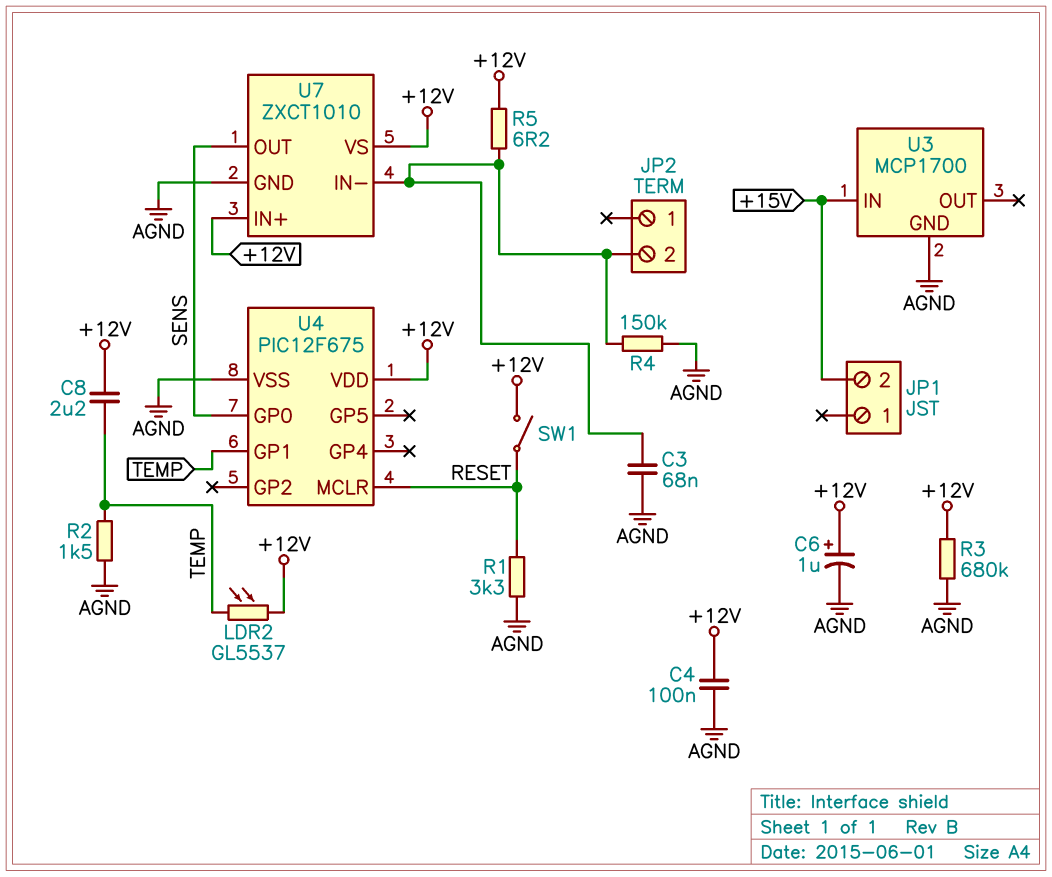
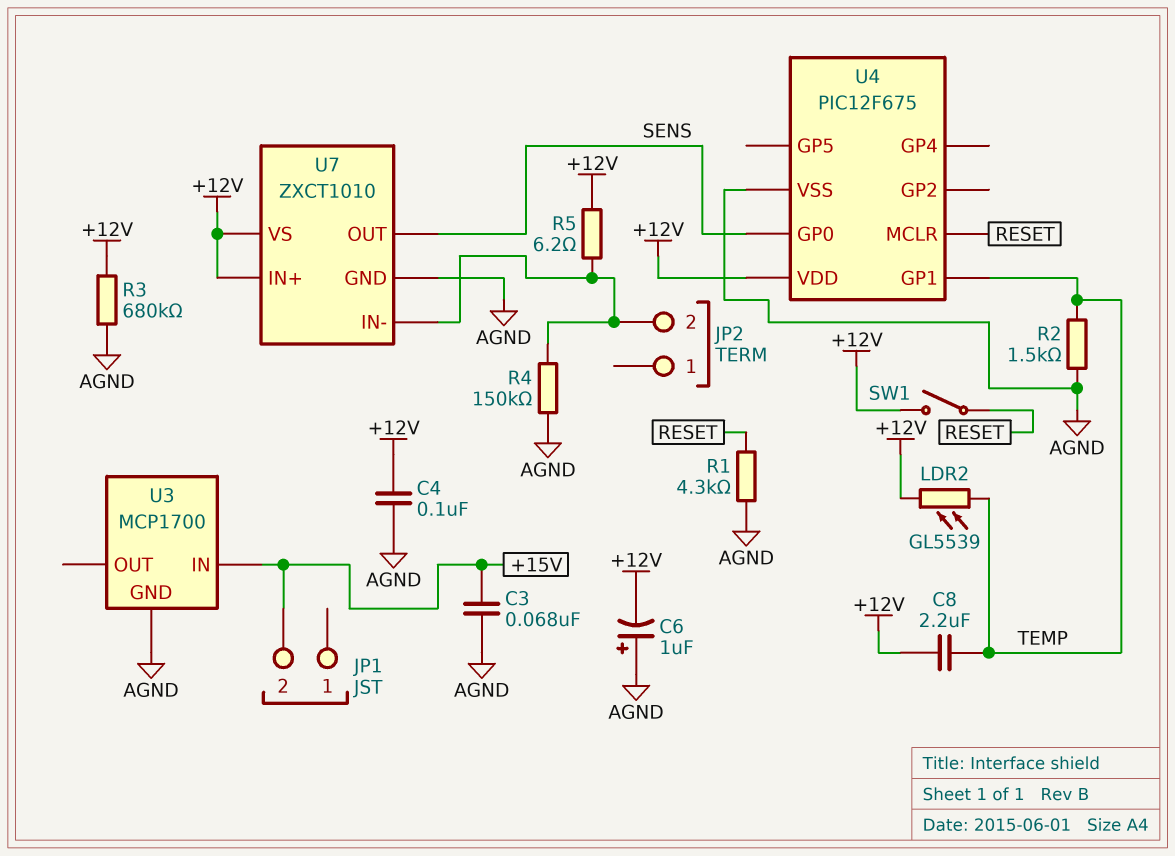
C3: 68nF (AGND, JP2/2) -> 68nF (+15V, AGND)
C6: 1uF (plus +12V, minus AGND) -> 1uF (plus AGND, minus +12V)
LDR2: GL5537 (+12V, TEMP) -> GL5539 (+12V, TEMP)
R1: 3.3k (AGND, RESET) -> 4.3k (AGND, RESET)

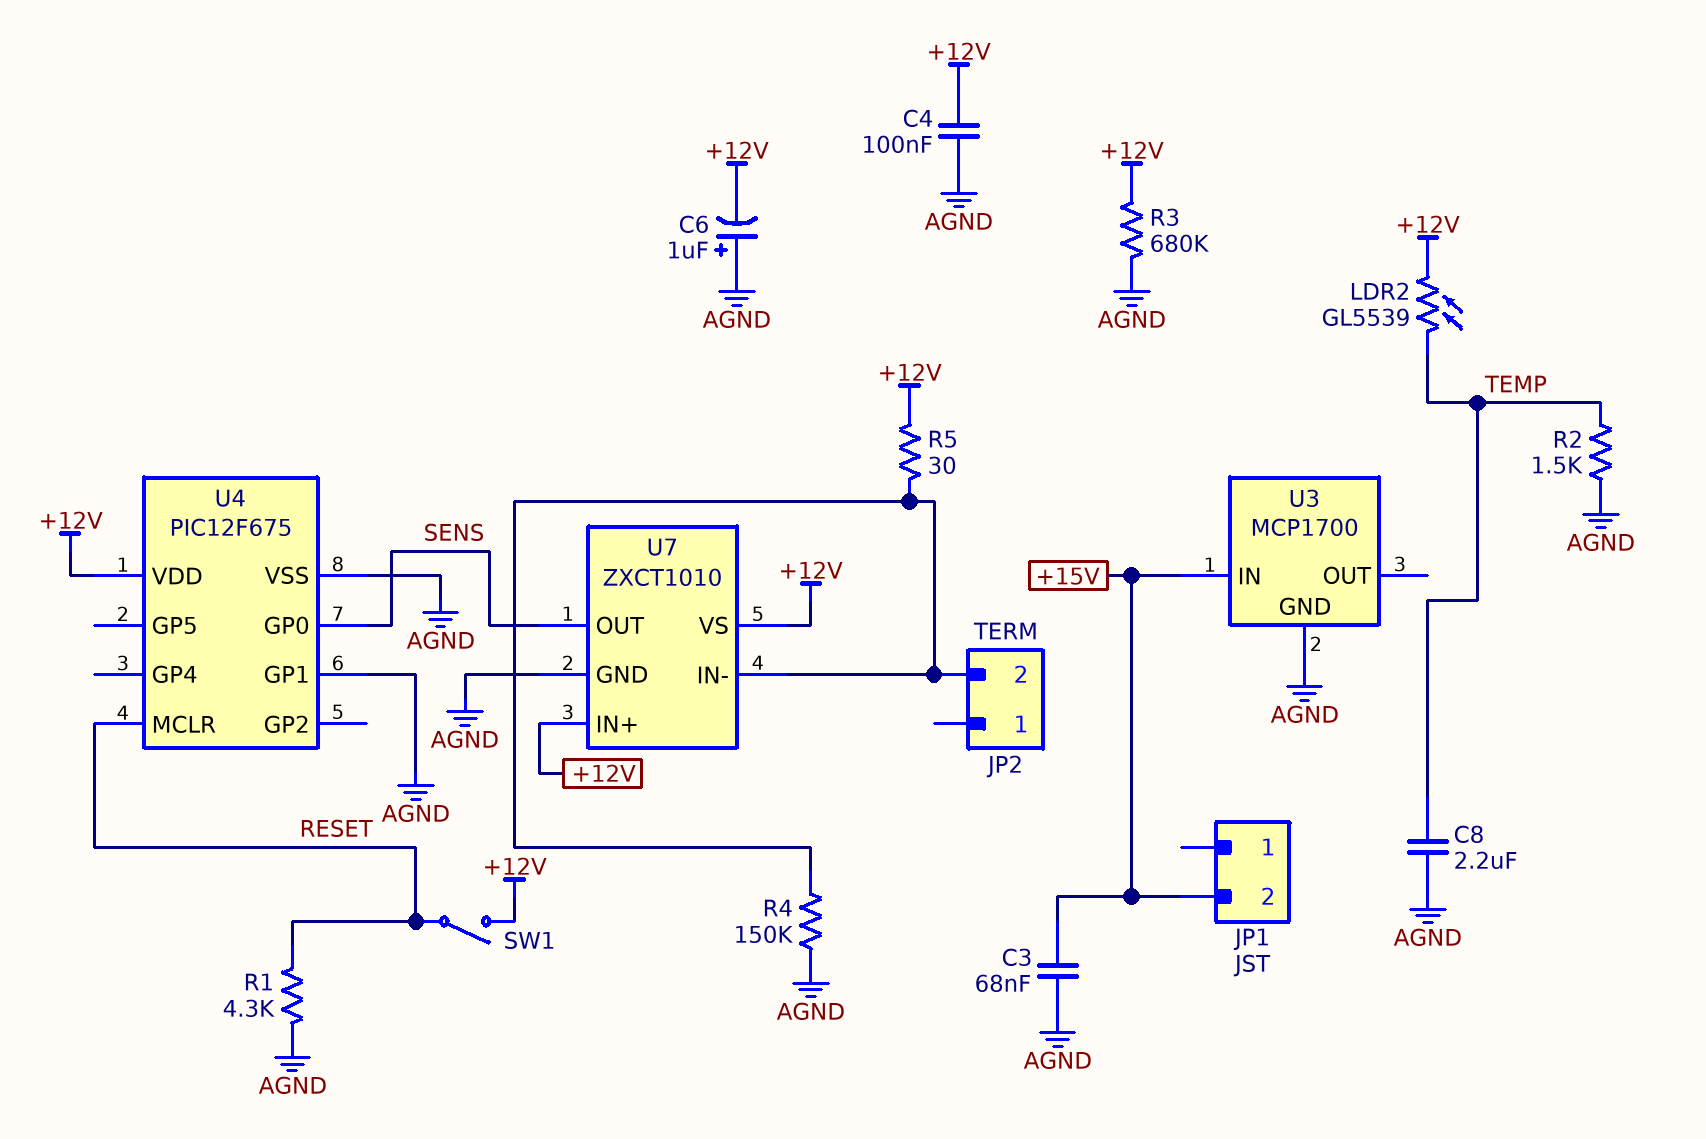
C8: 2.2uF (+12V, TEMP) -> 2.2uF (AGND, TEMP)
R5: 6.2 (+12V, JP2/2) -> 30 (+12V, JP2/2)
U4 pin GP1: TEMP -> AGND

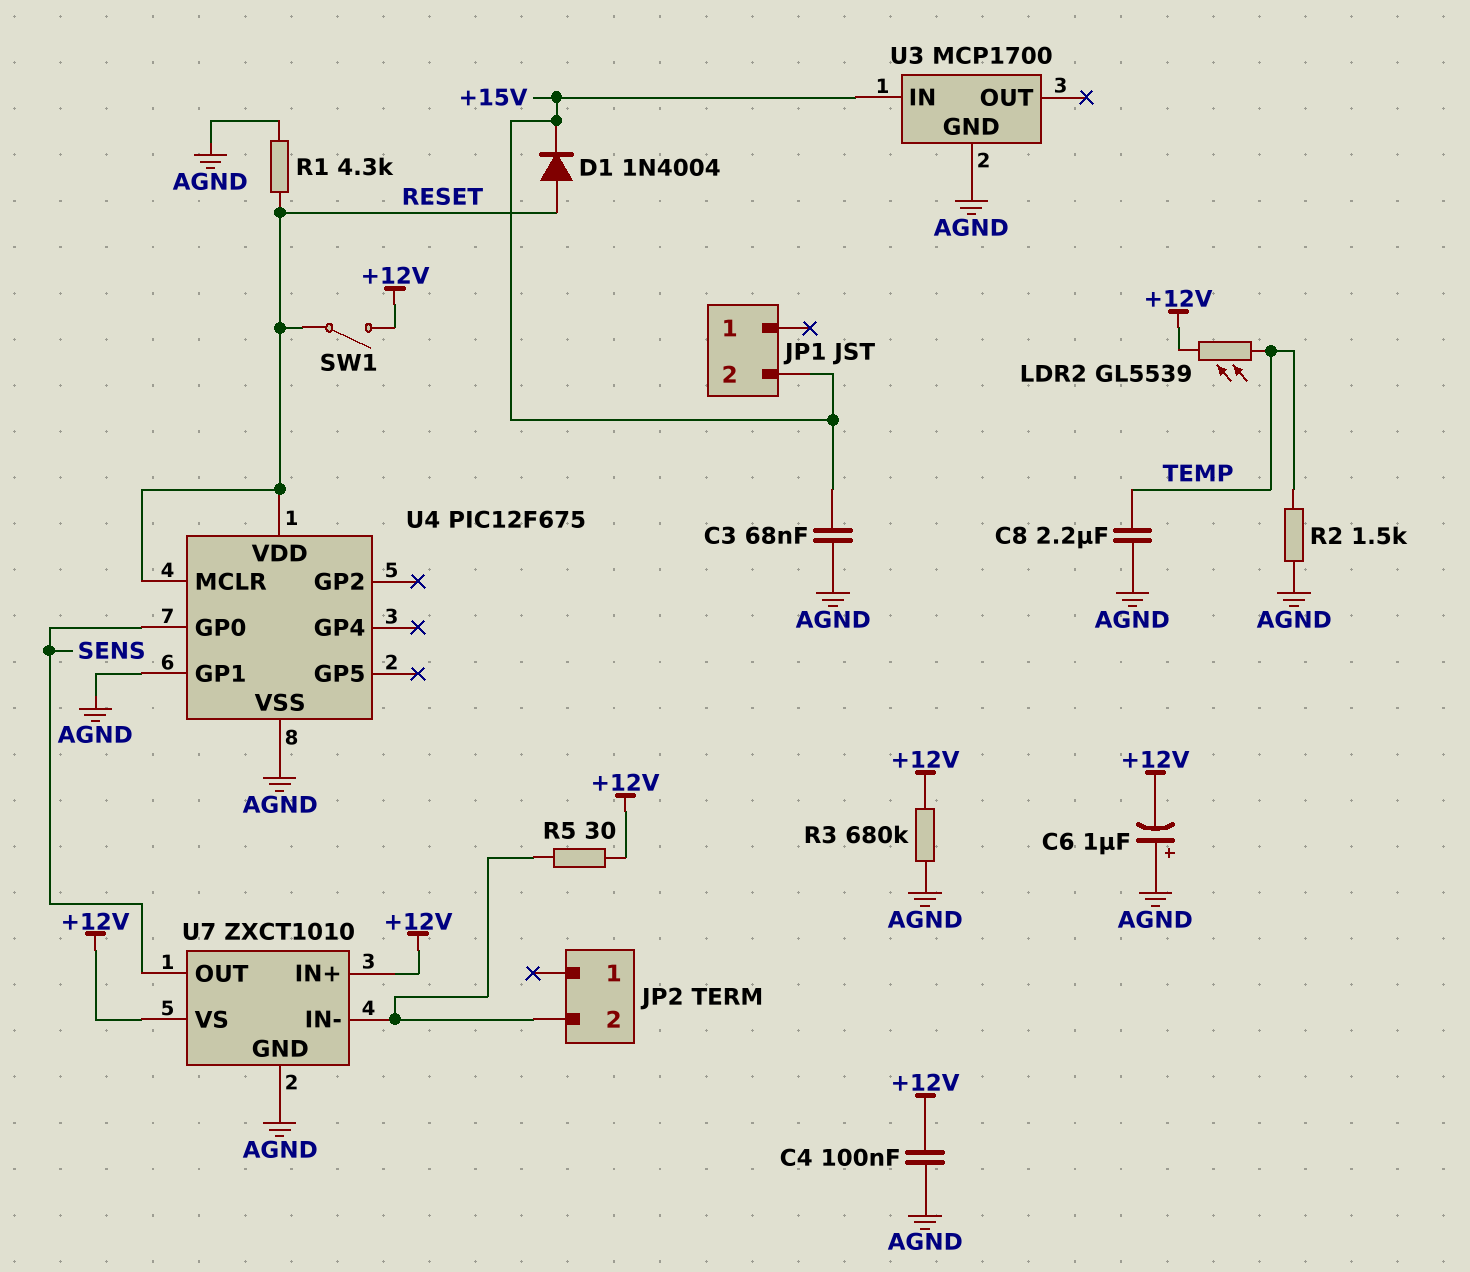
D1: none -> diode 1N4004 (A RESET, K +15V)
R4: 150k (AGND, JP2/2) -> none
U4 pin VDD: +12V -> RESET

